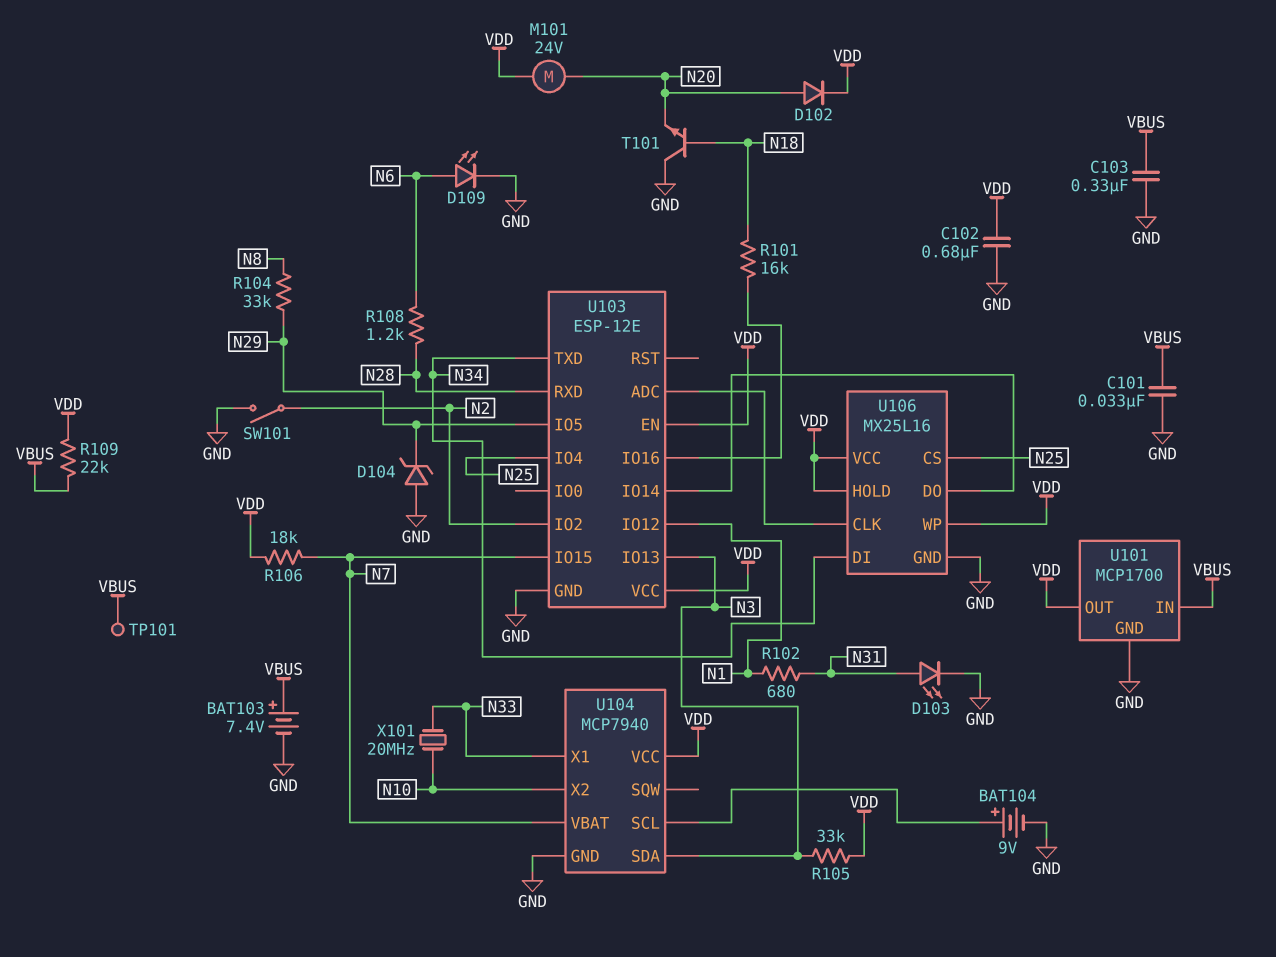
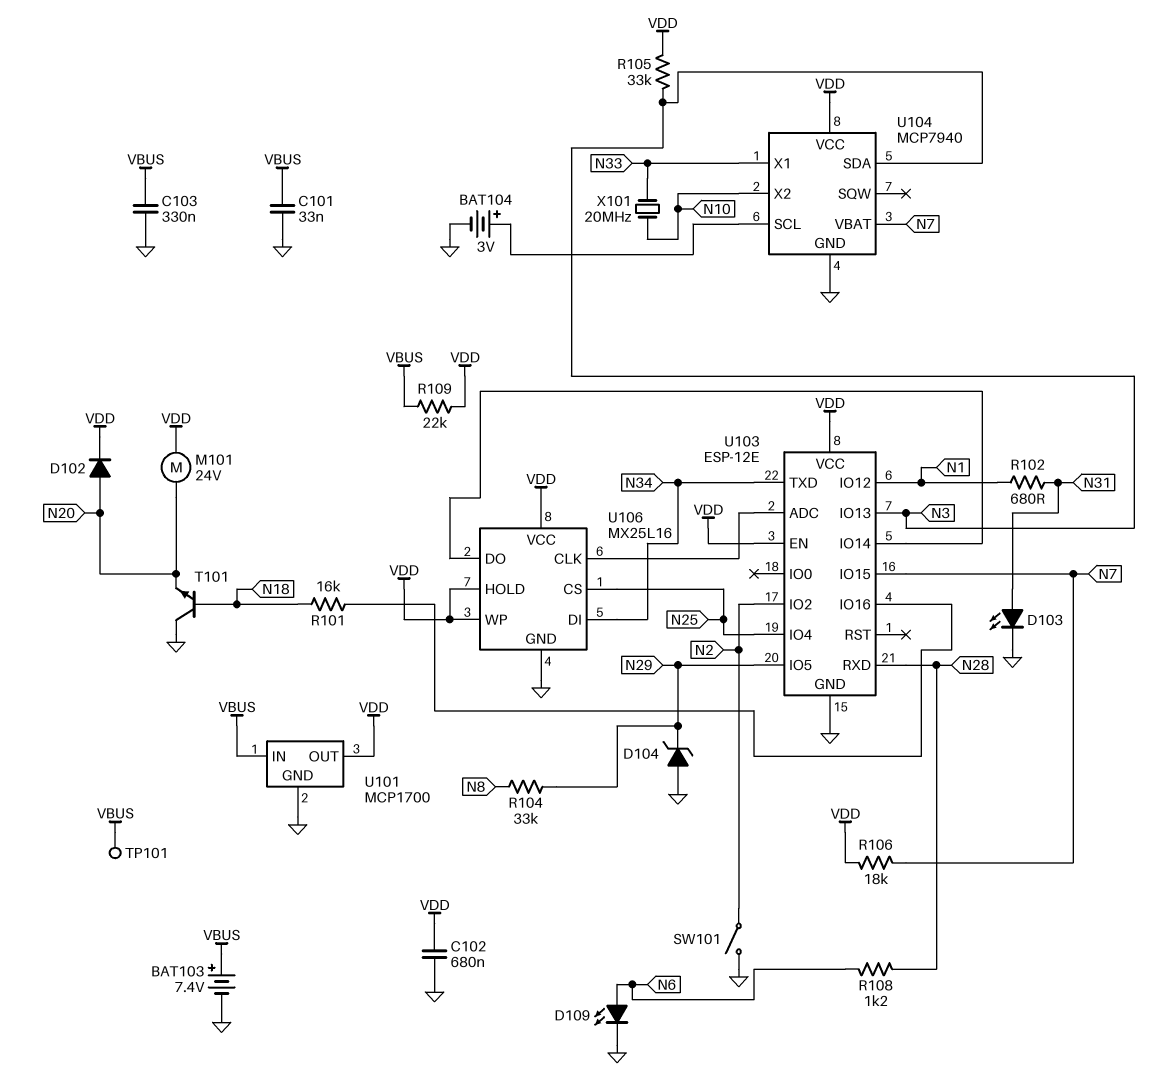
BAT104: 9V (plus U104/SCL, minus GND) -> 3V (plus U104/SCL, minus GND)

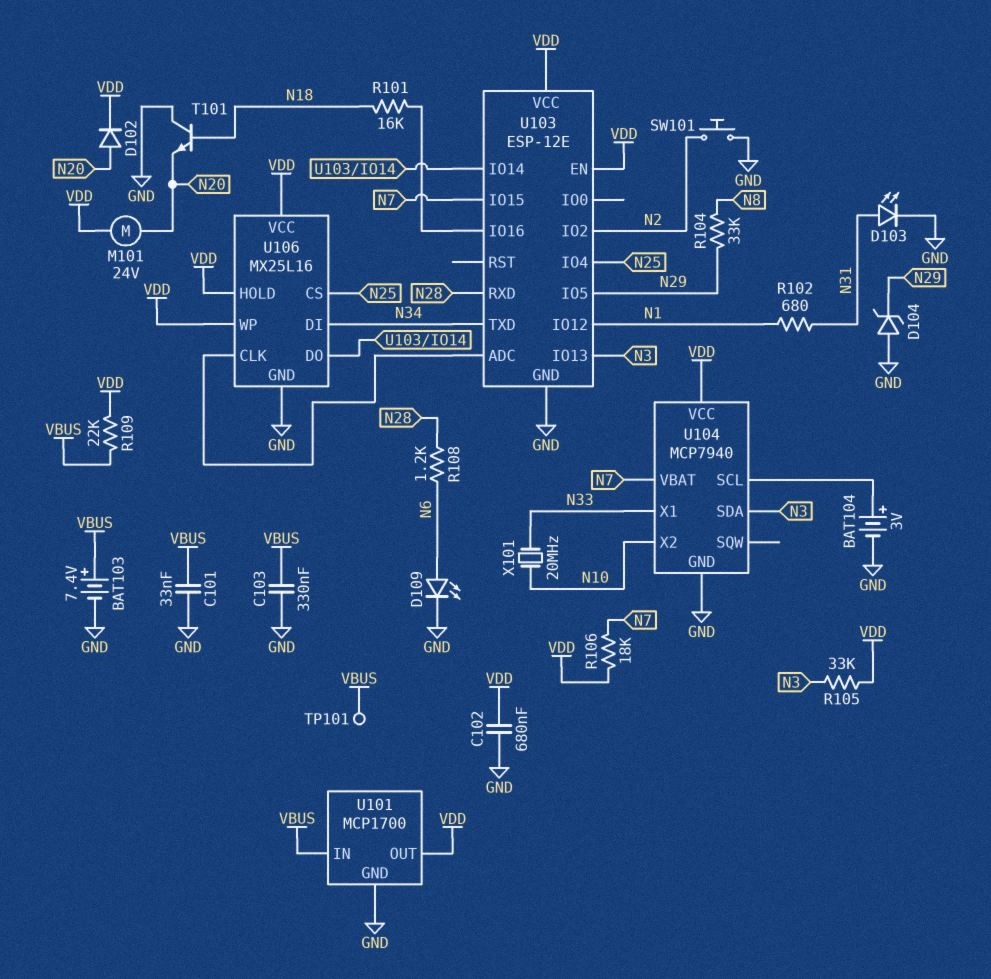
SW101: switch (GND, N2) -> button (GND, N2)

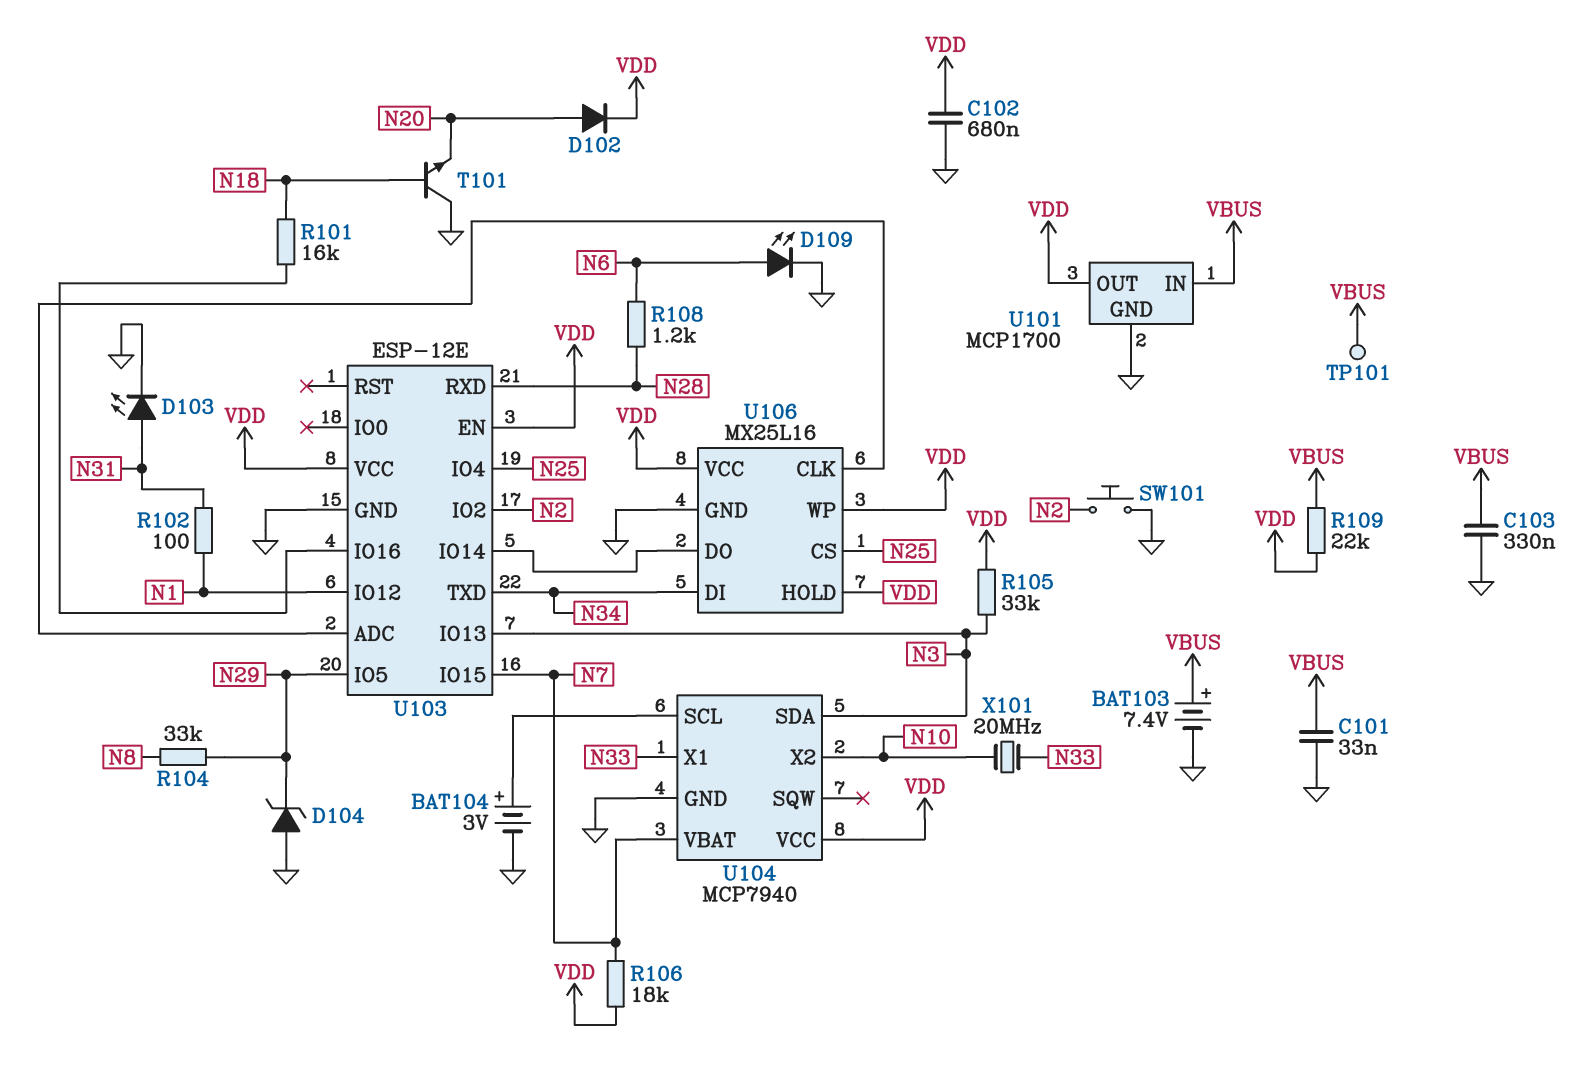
M101: motor 24V (N20, VDD) -> none
R102: 680 (N1, N31) -> 100 (N1, N31)

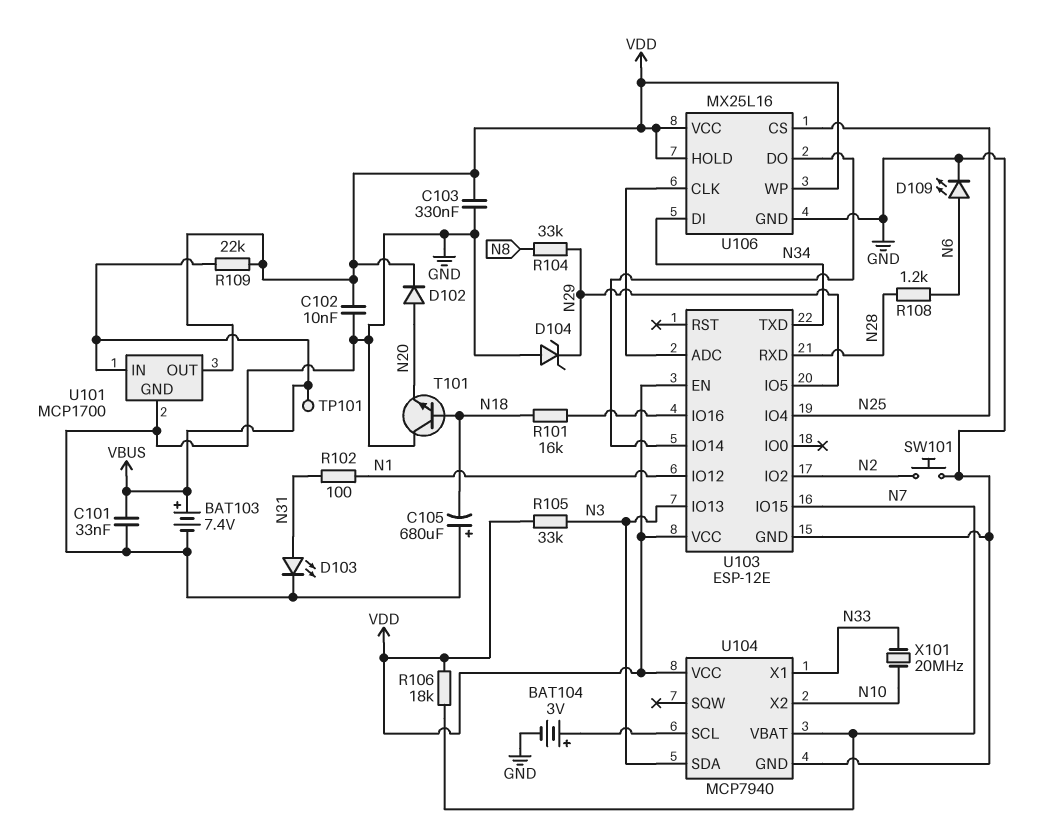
C102: 680nF (GND, VDD) -> 10nF (GND, VDD)
C103: 330nF (GND, VBUS) -> 330nF (GND, VDD)
C105: none -> 680uF (plus GND, minus N18)

